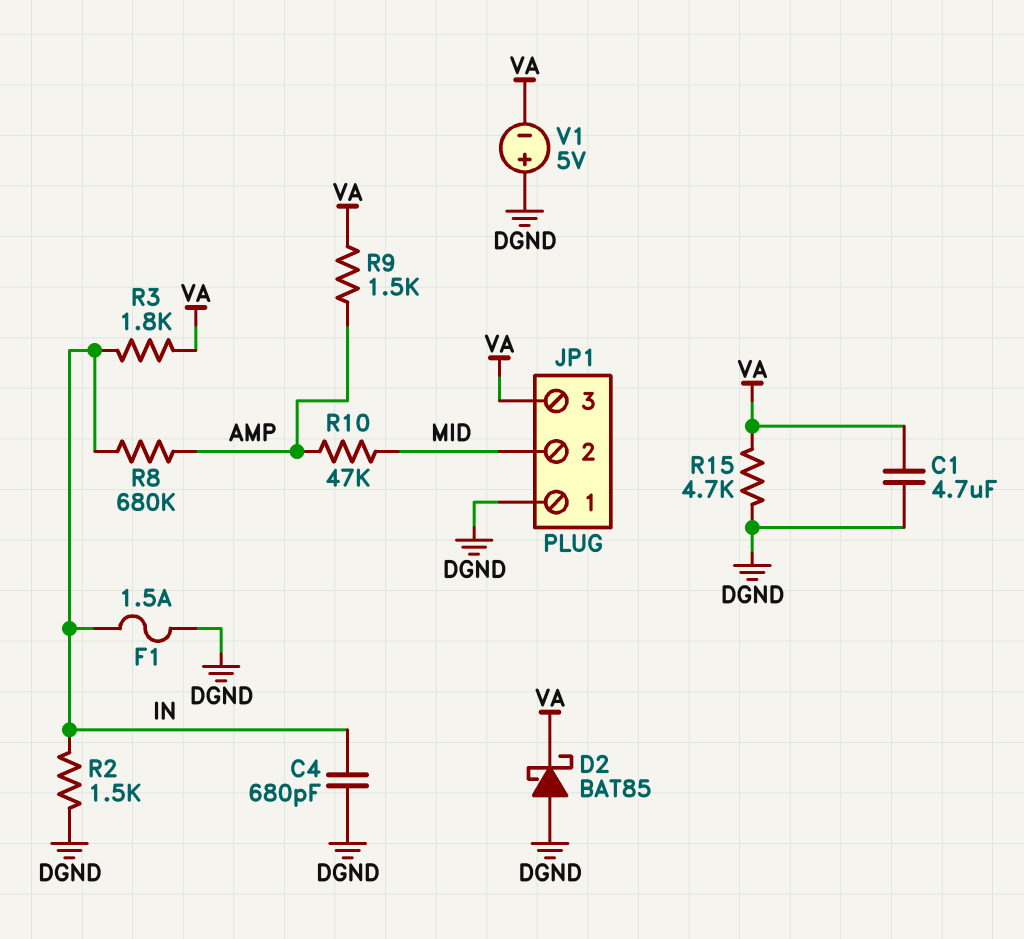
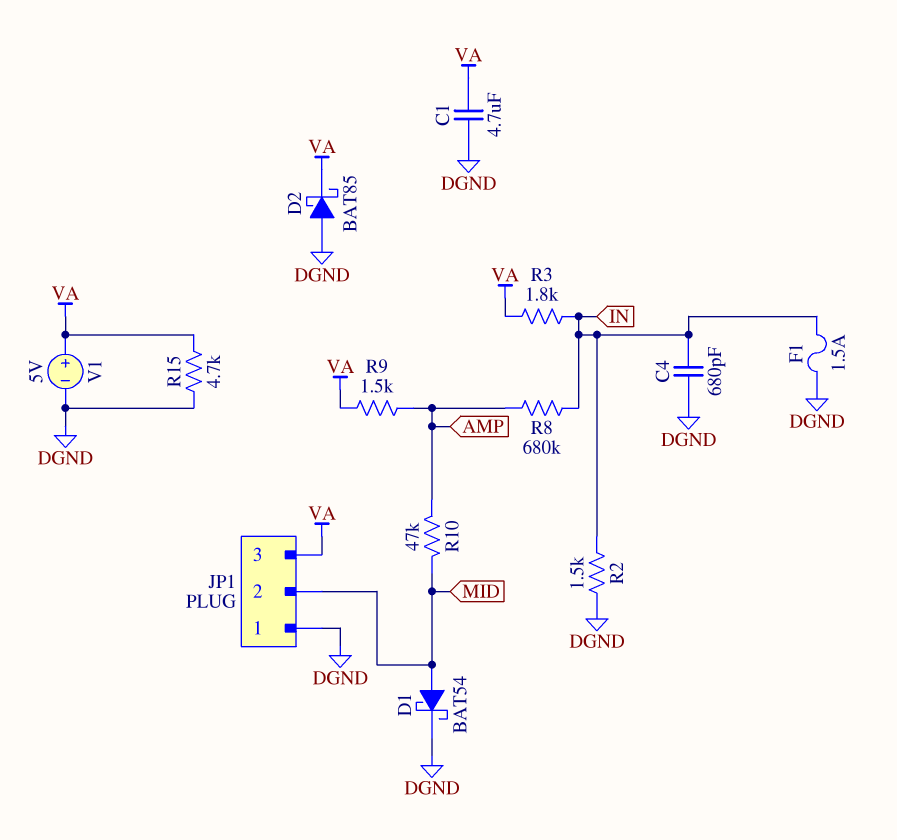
D1: none -> schottky BAT54 (A MID, K DGND)
V1: 5V (plus DGND, minus VA) -> 5V (plus VA, minus DGND)

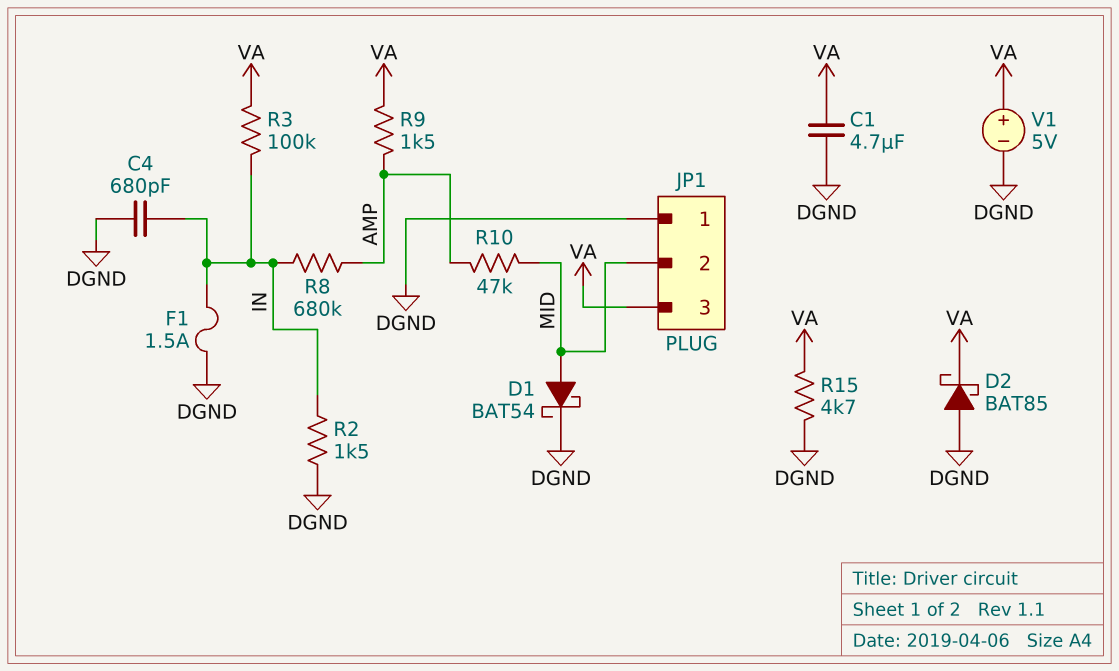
R3: 1.8k (IN, VA) -> 100k (IN, VA)

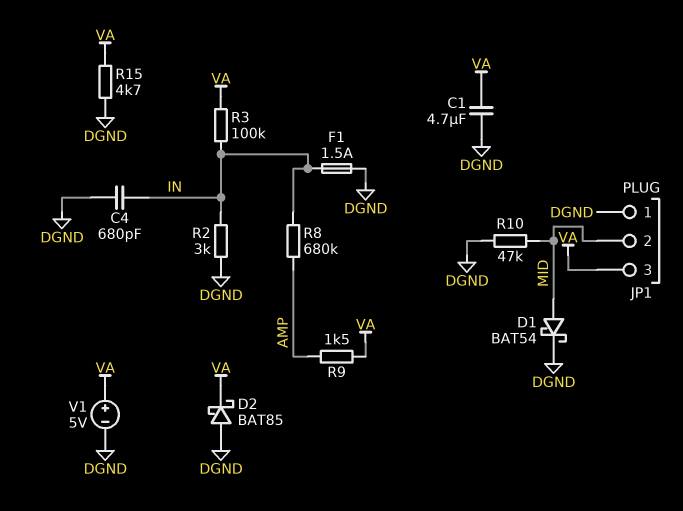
R2: 1.5k (DGND, IN) -> 3k (DGND, IN)
R10: 47k (AMP, MID) -> 47k (DGND, MID)

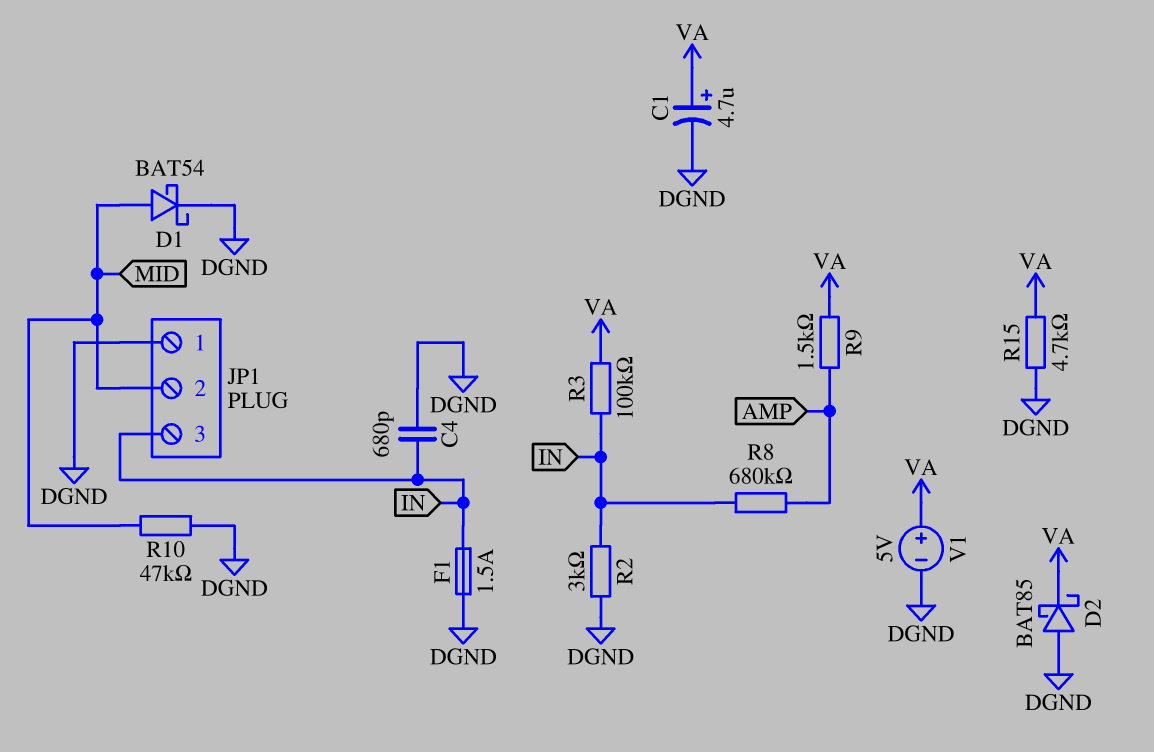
C1: 4.7uF (DGND, VA) -> 4.7uF (plus VA, minus DGND)
JP1 pin 3: VA -> IN

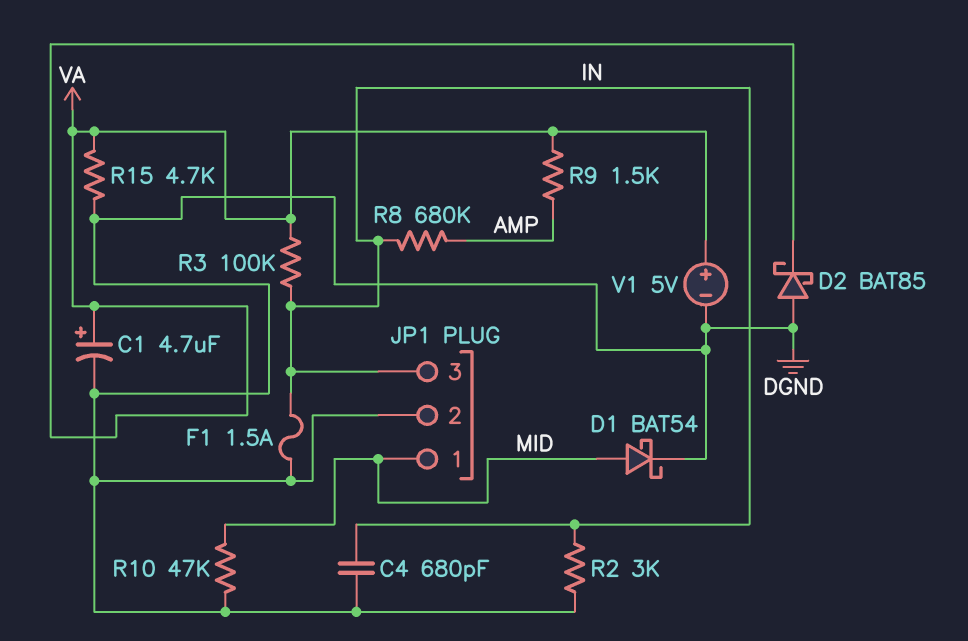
JP1 pin 1: DGND -> MID
JP1 pin 2: MID -> DGND

